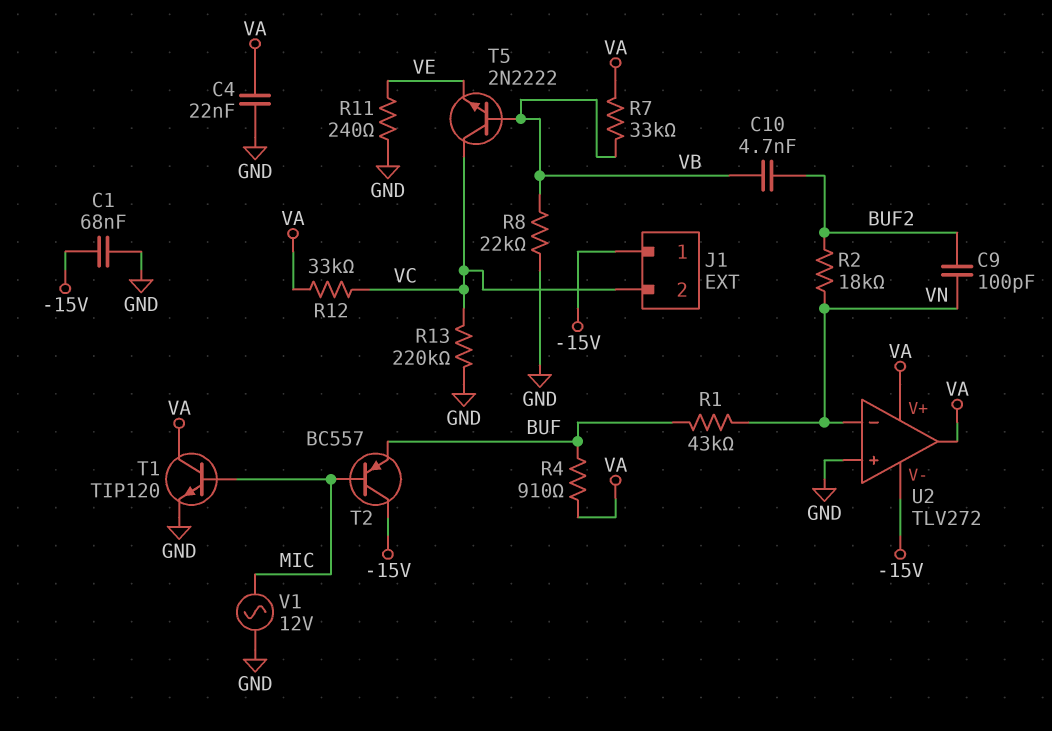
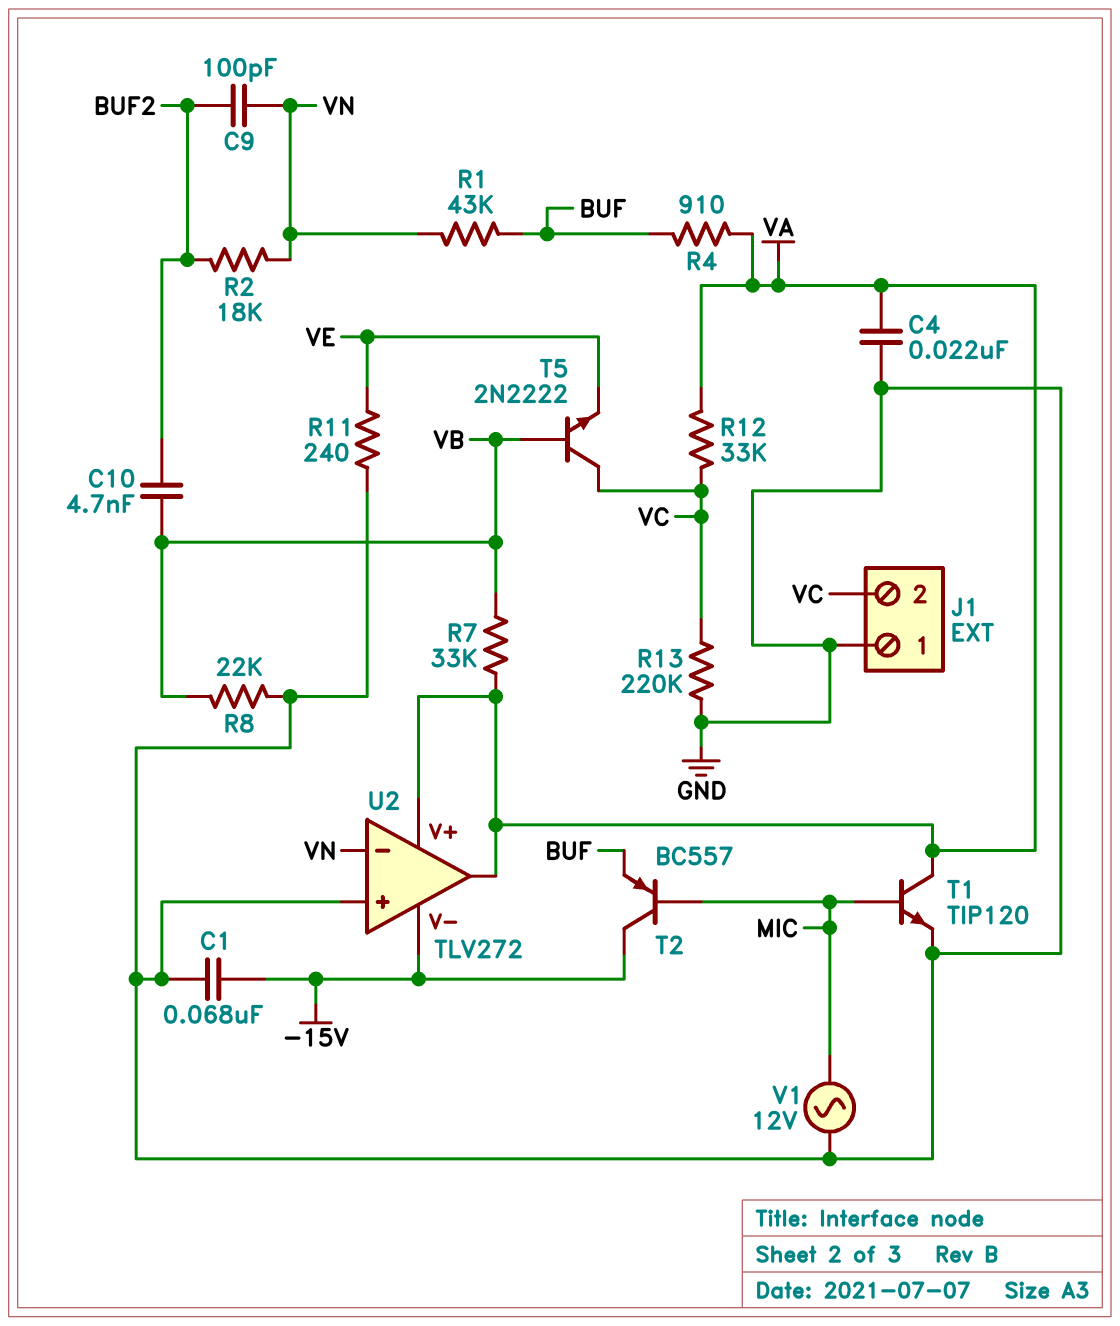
J1 pin 1: -15V -> GND

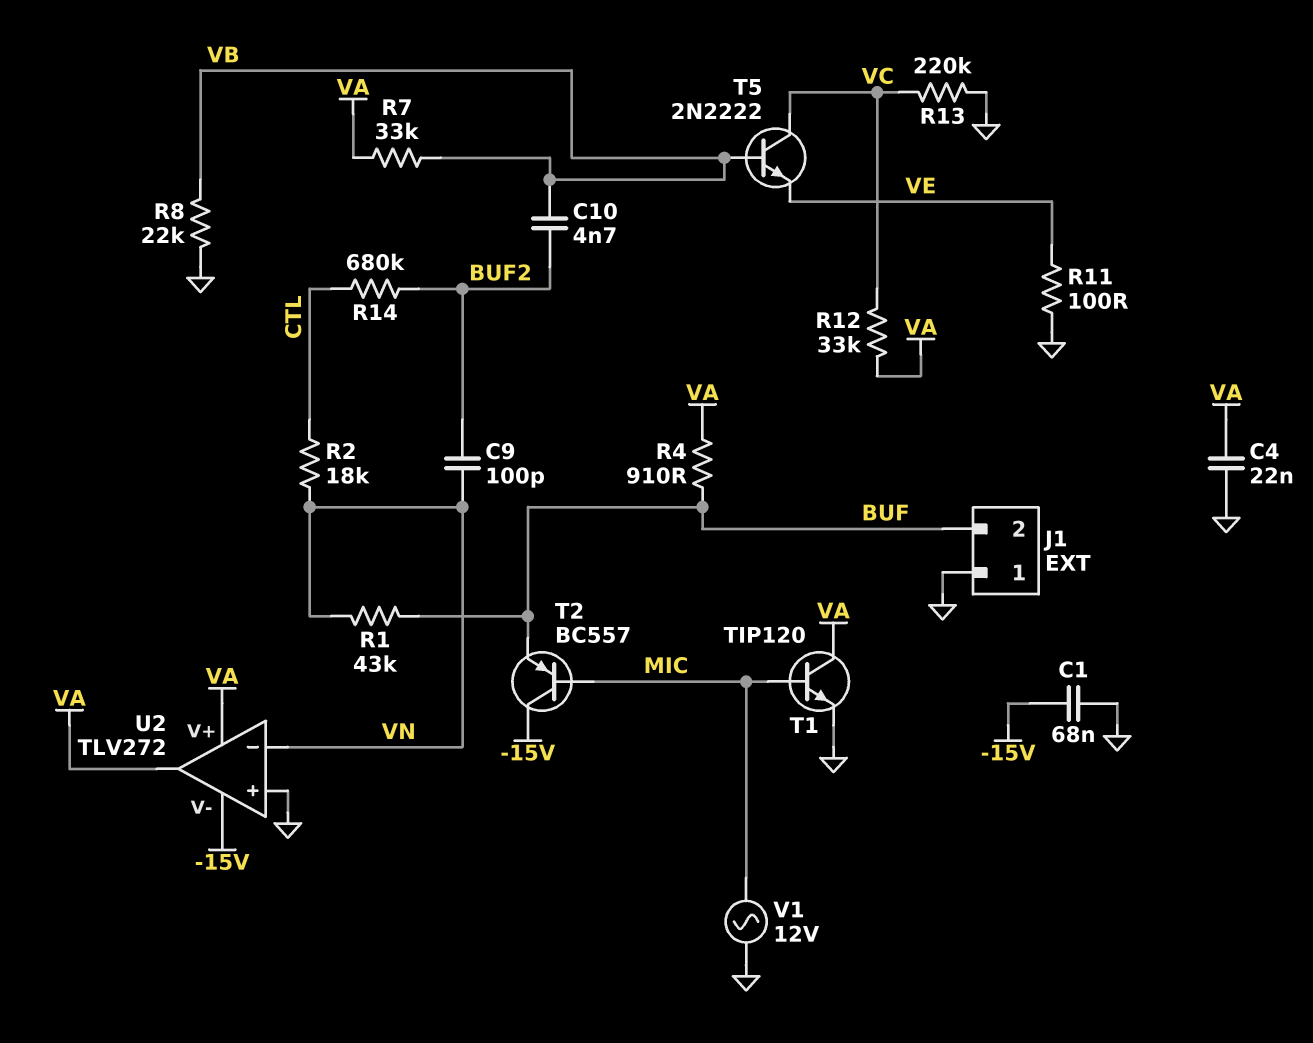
J1 pin 2: VC -> BUF
R2: 18k (BUF2, VN) -> 18k (CTL, VN)
R11: 240 (GND, VE) -> 100 (GND, VE)
R14: none -> 680k (BUF2, CTL)

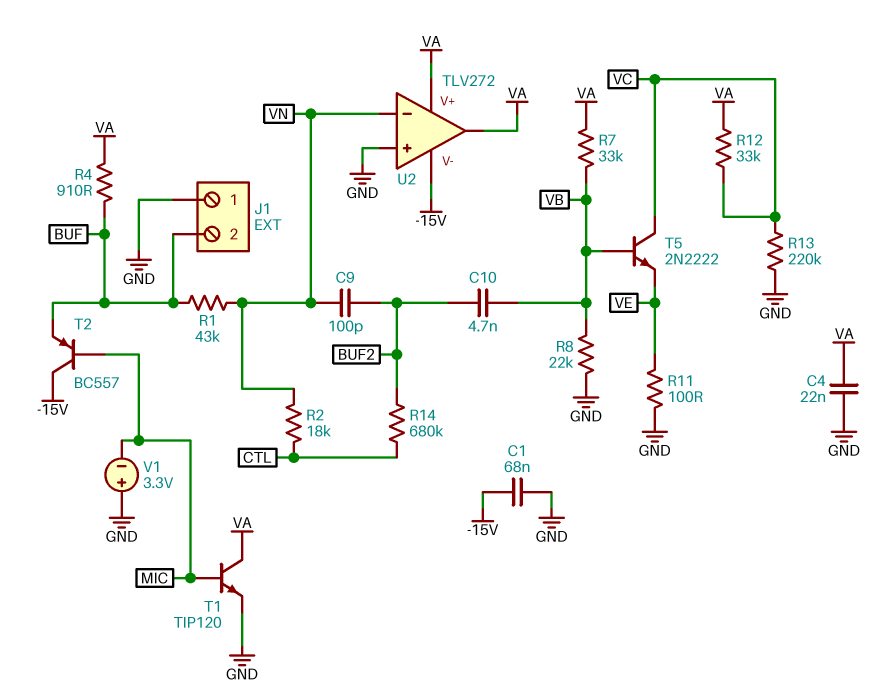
V1: AC 12V (GND, MIC) -> 3.3V (plus GND, minus MIC)

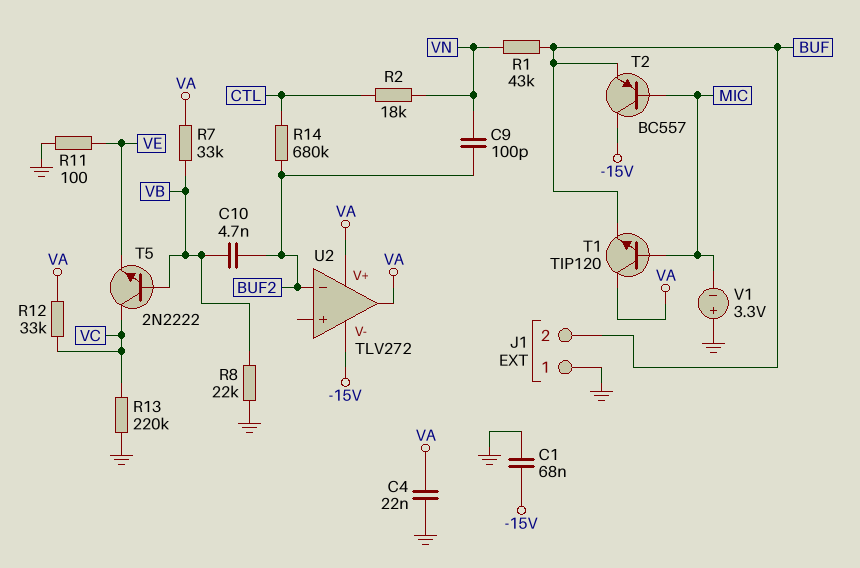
R4: 910 (BUF, VA) -> none
T1: NPN TIP120 (B MIC, C VA, E GND) -> NPN TIP120 (B MIC, C VA, E BUF)
U2 pin in+: GND -> none
U2 pin in-: VN -> BUF2

